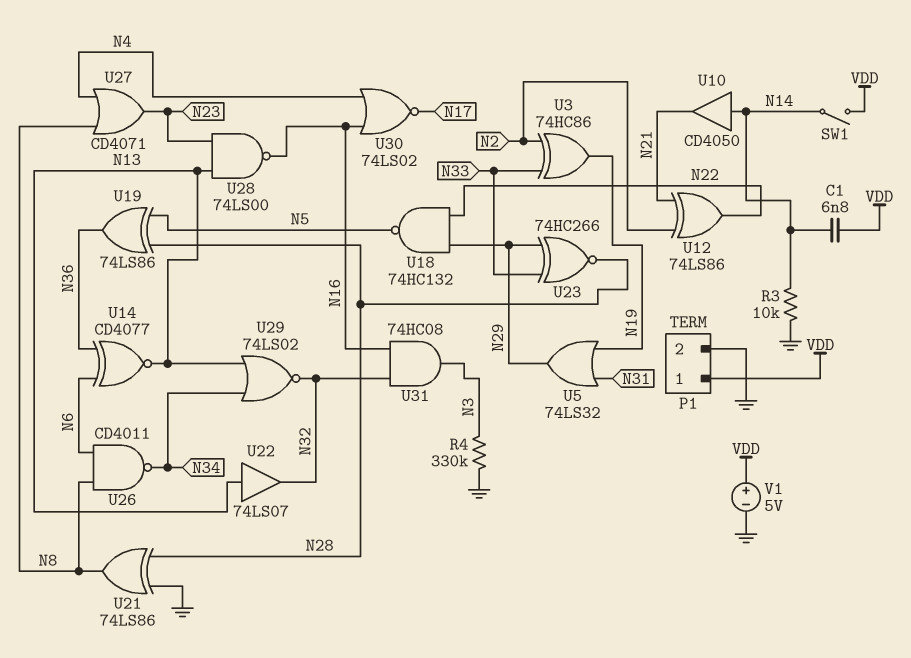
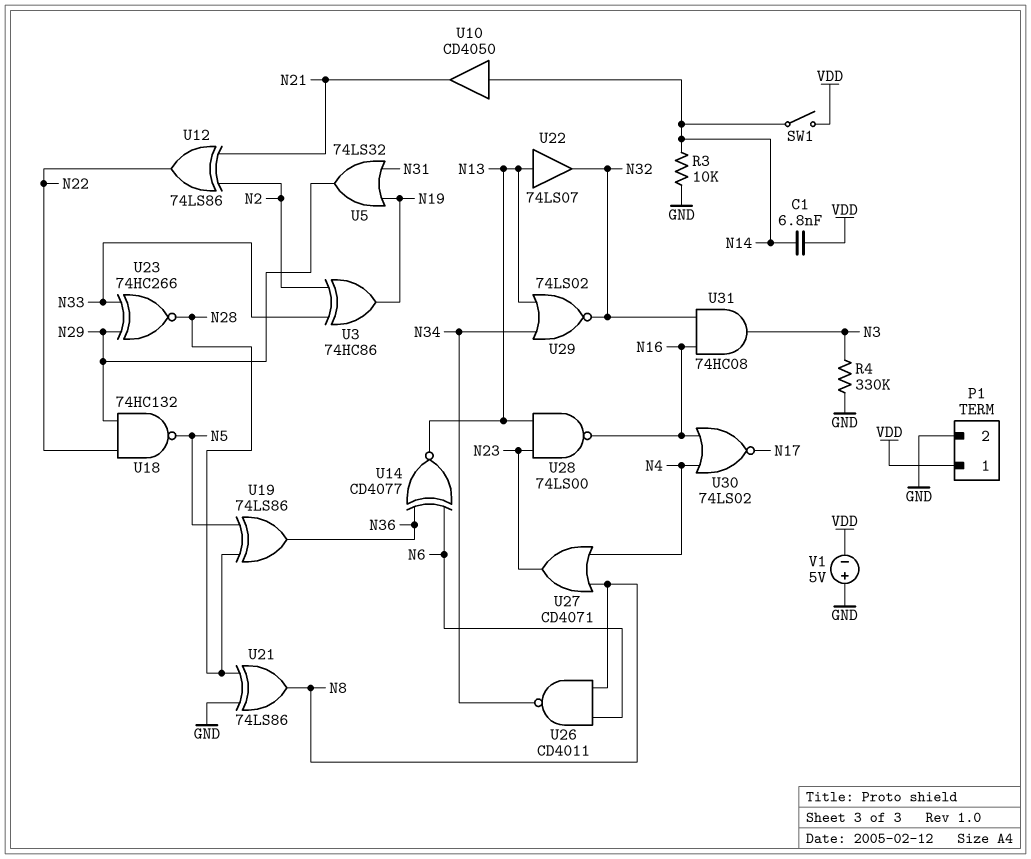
V1: 5V (plus VDD, minus GND) -> 5V (plus GND, minus VDD)

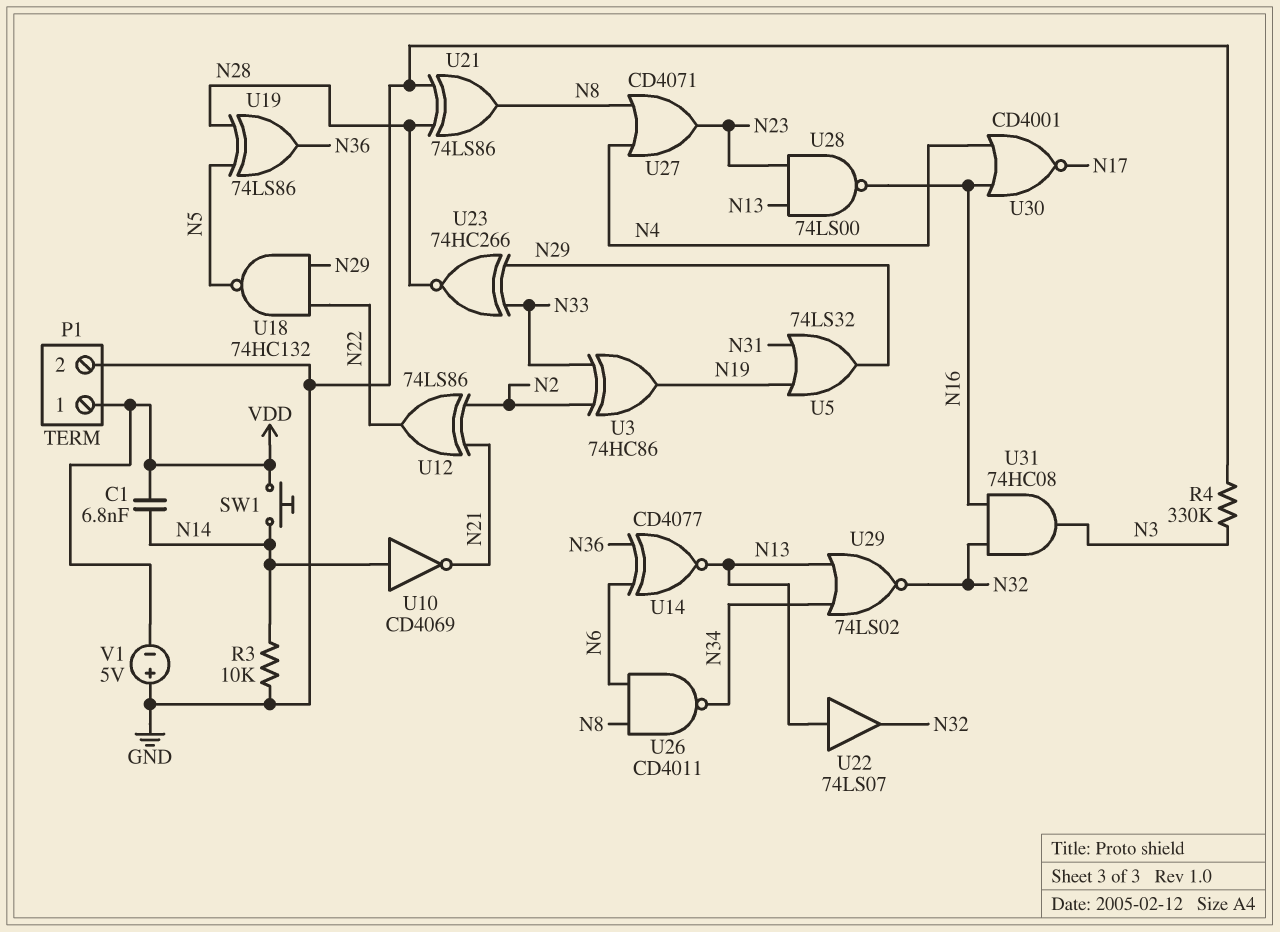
SW1: switch (N14, VDD) -> button (N14, VDD)
U10: buffer CD4050 (in N14, out N21) -> NOT CD4069 (in N14, out N21)
U30: NOR 74LS02 (in N4, in N16, out N17) -> NOR CD4001 (in N4, in N16, out N17)

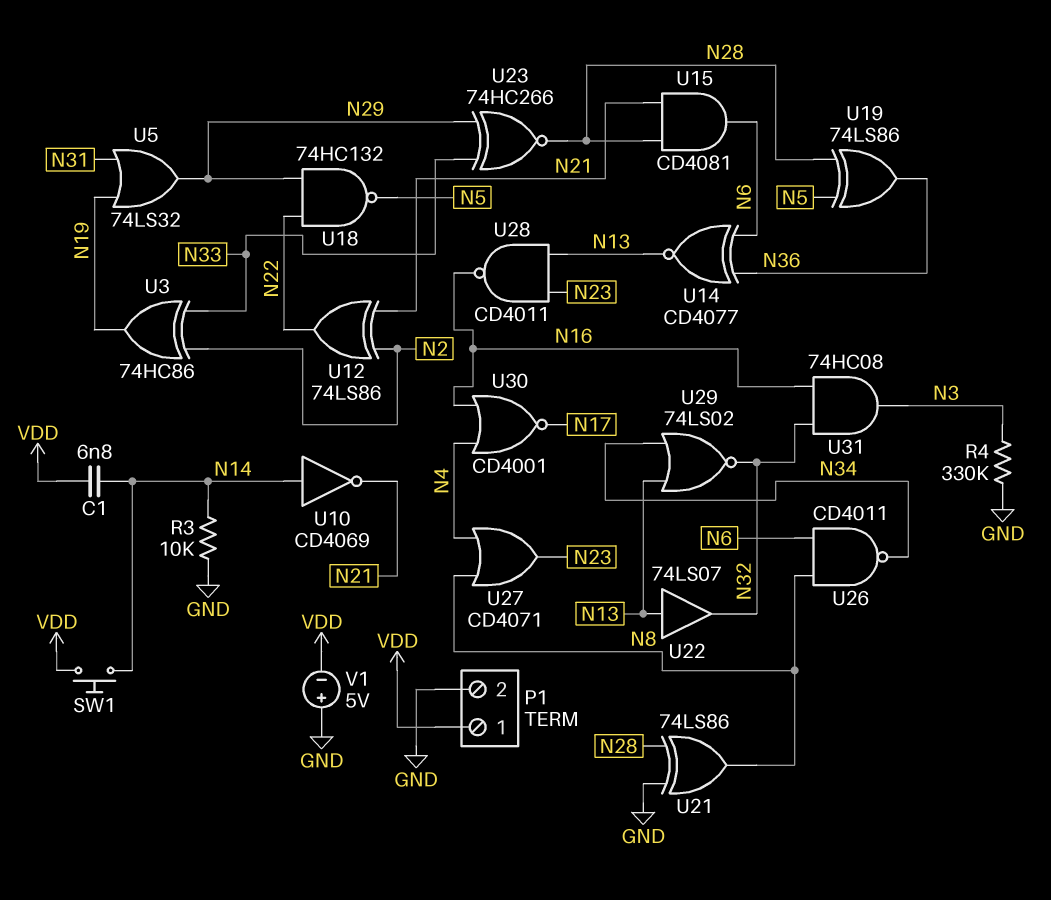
U15: none -> AND CD4081 (in N21, in N28, out N6)
U28: NAND 74LS00 (in N13, in N23, out N16) -> NAND CD4011 (in N13, in N23, out N16)

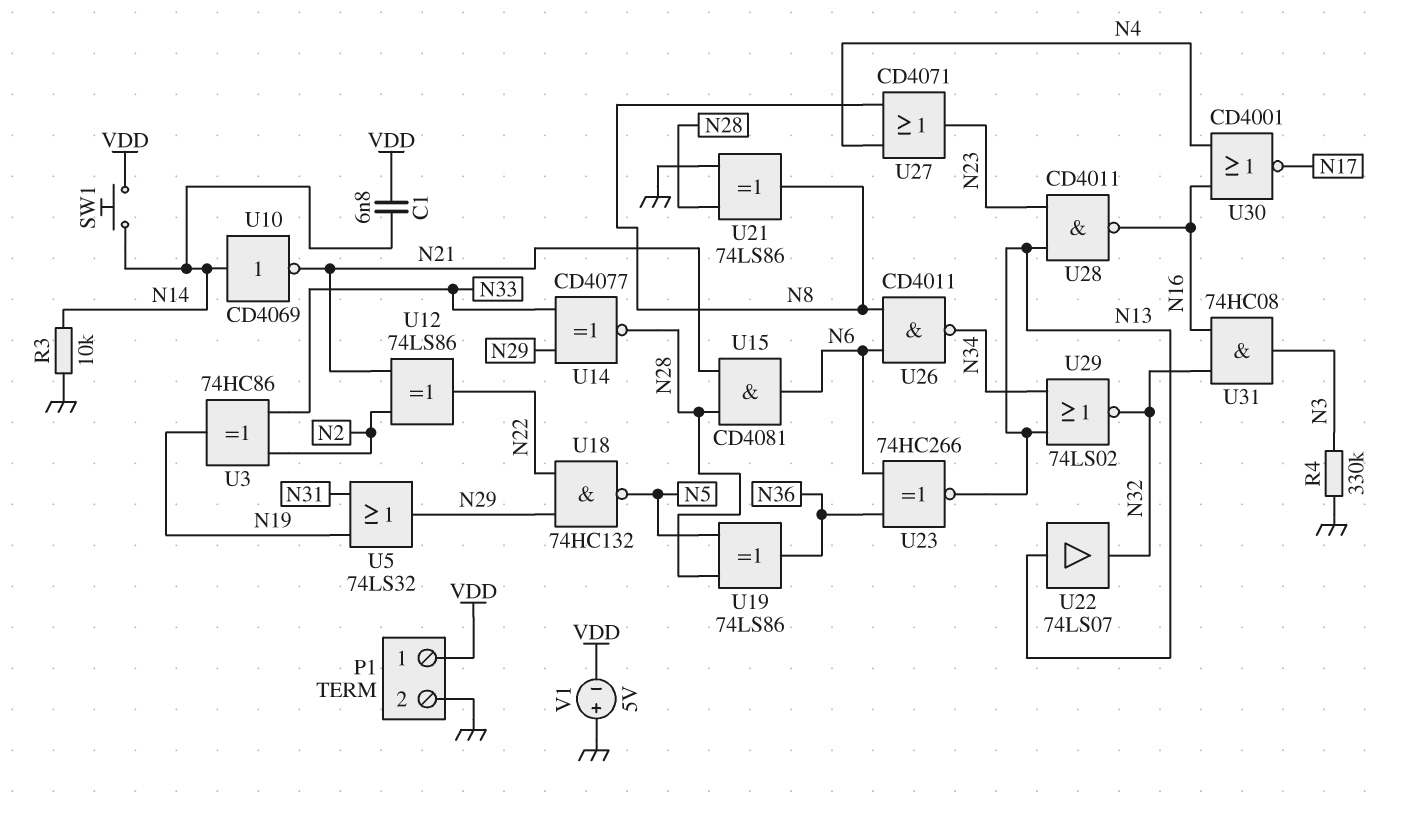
U14: XNOR CD4077 (in N6, in N36, out N13) -> XNOR CD4077 (in N29, in N33, out N28)
U23: XNOR 74HC266 (in N29, in N33, out N28) -> XNOR 74HC266 (in N6, in N36, out N13)

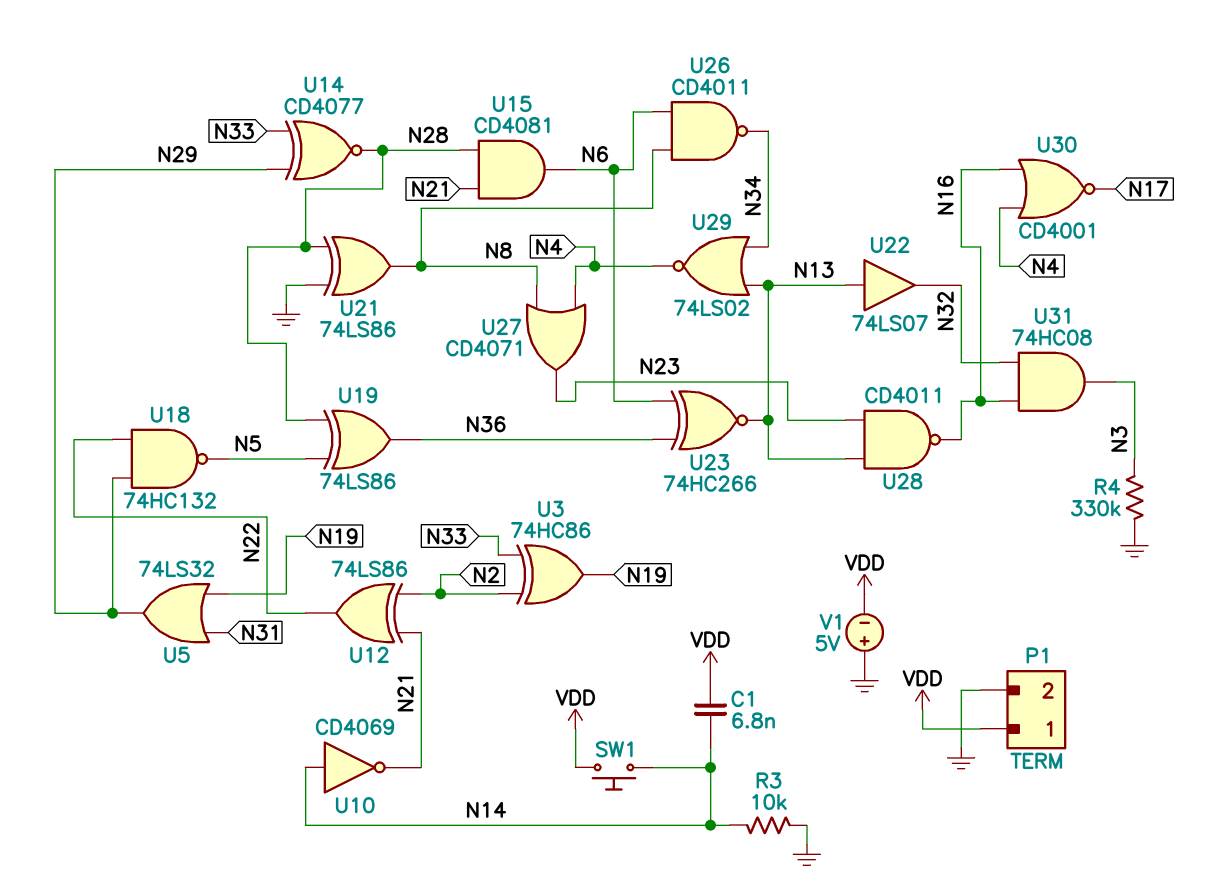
U29: NOR 74LS02 (in N13, in N34, out N32) -> NOR 74LS02 (in N13, in N34, out N4)

